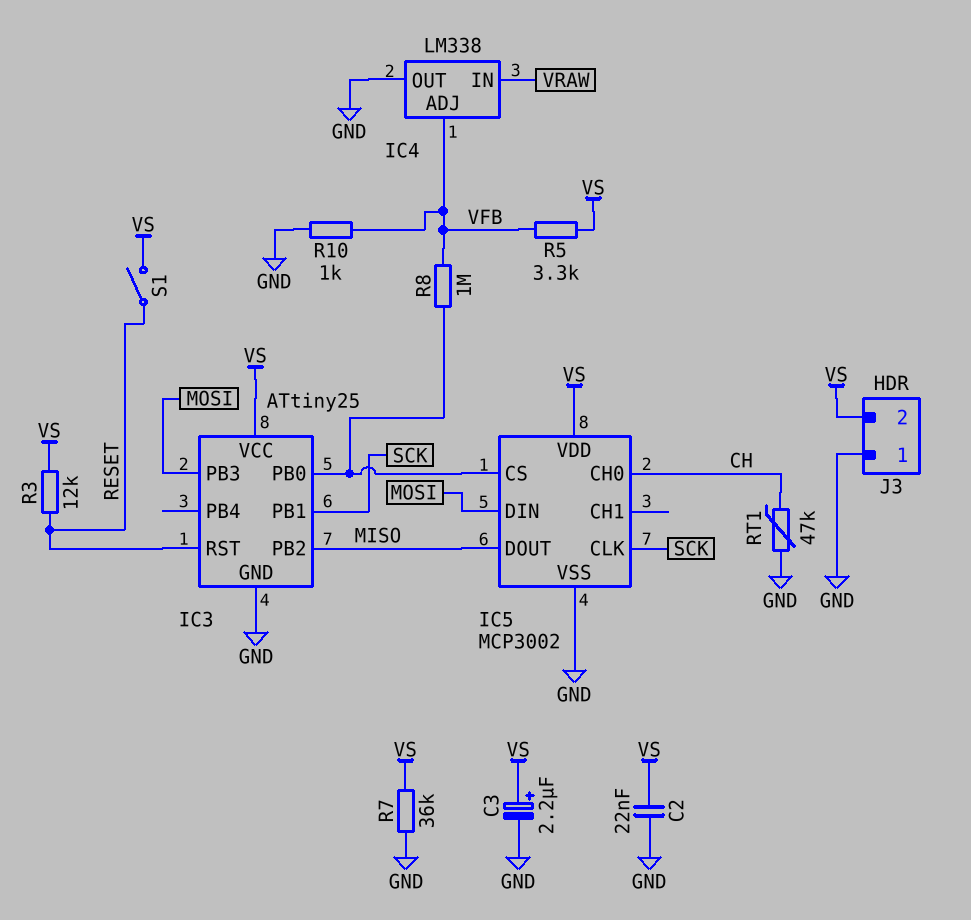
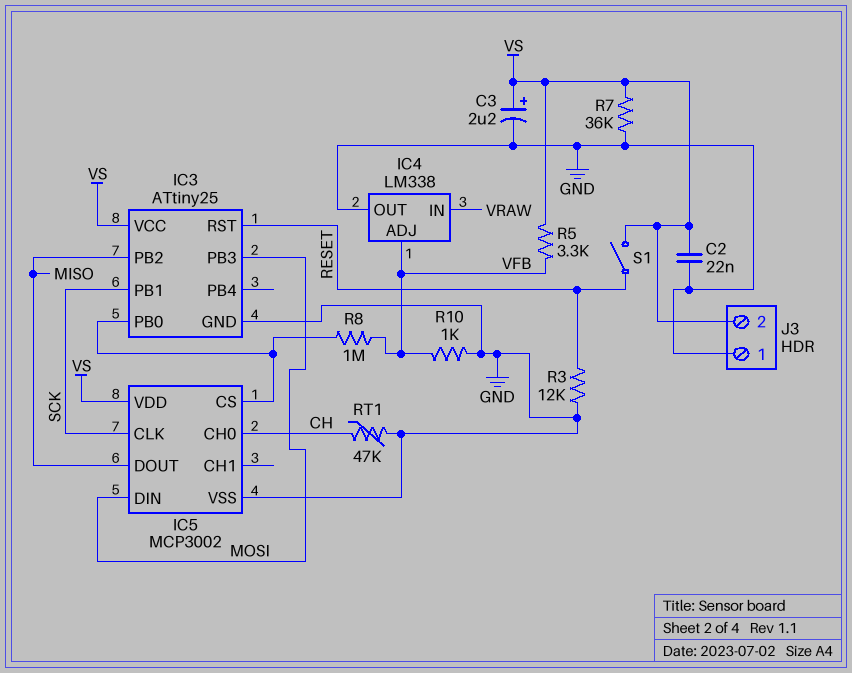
R3: 12k (RESET, VS) -> 12k (GND, RESET)

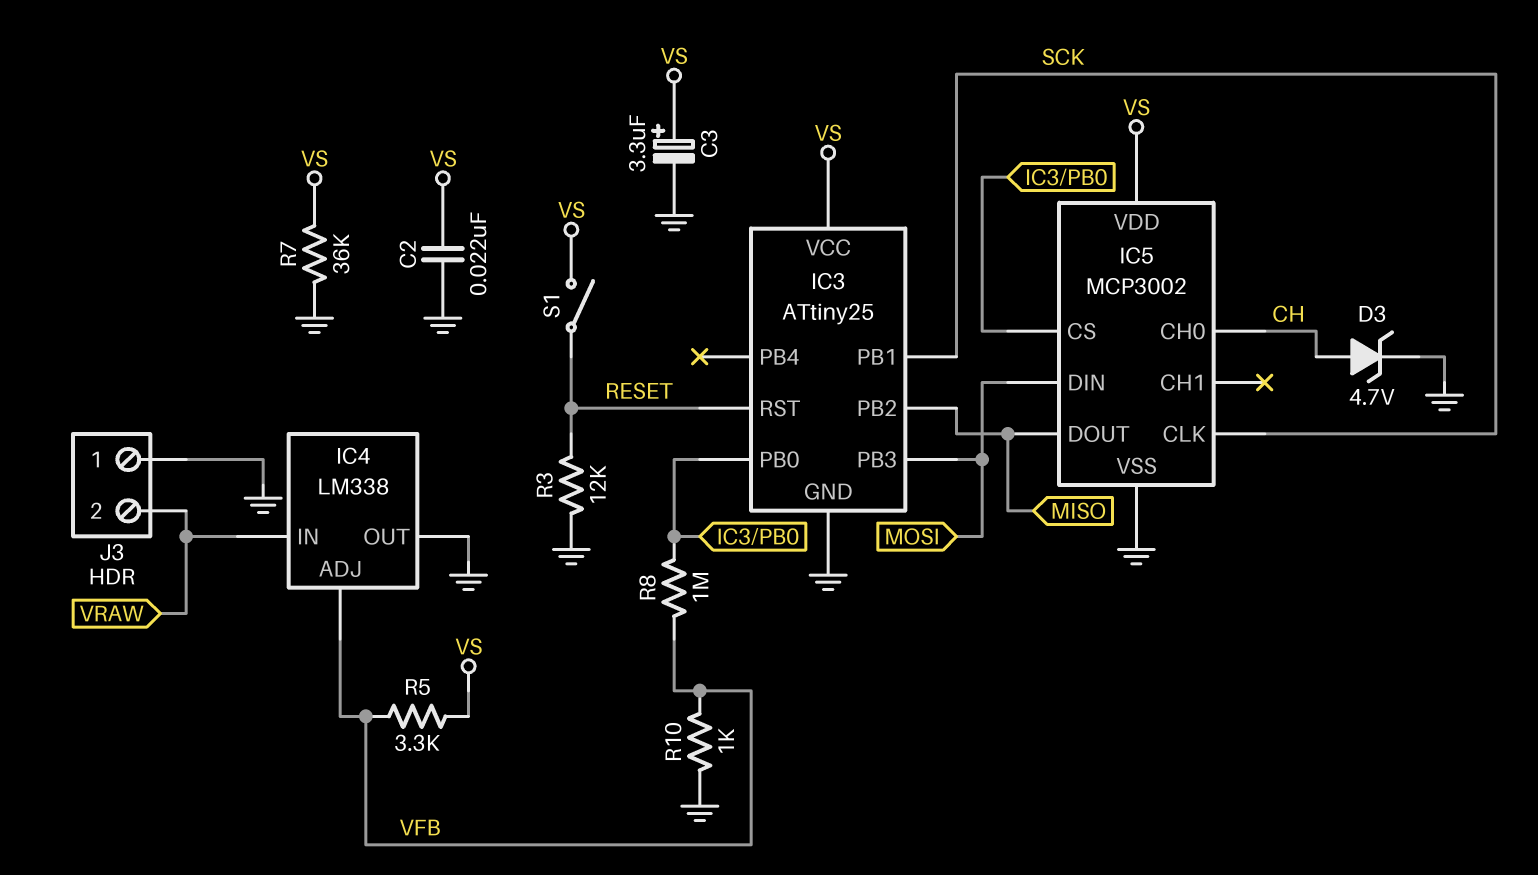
C3: 2.2uF (plus VS, minus GND) -> 3.3uF (plus VS, minus GND)
D3: none -> zener 4.7V (A CH, K GND)
J3 pin 2: VS -> VRAW
RT1: 47k (CH, GND) -> none

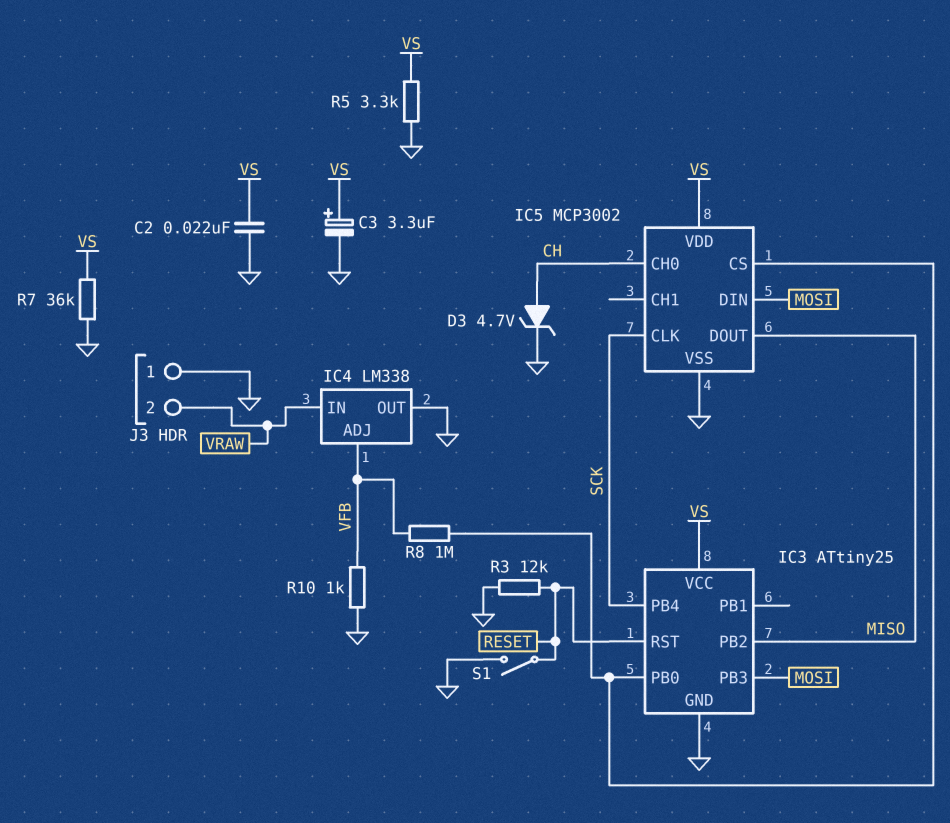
IC3 pin PB1: SCK -> none
IC3 pin PB4: none -> SCK
R5: 3.3k (VFB, VS) -> 3.3k (GND, VS)
S1: switch (RESET, VS) -> switch (GND, RESET)

